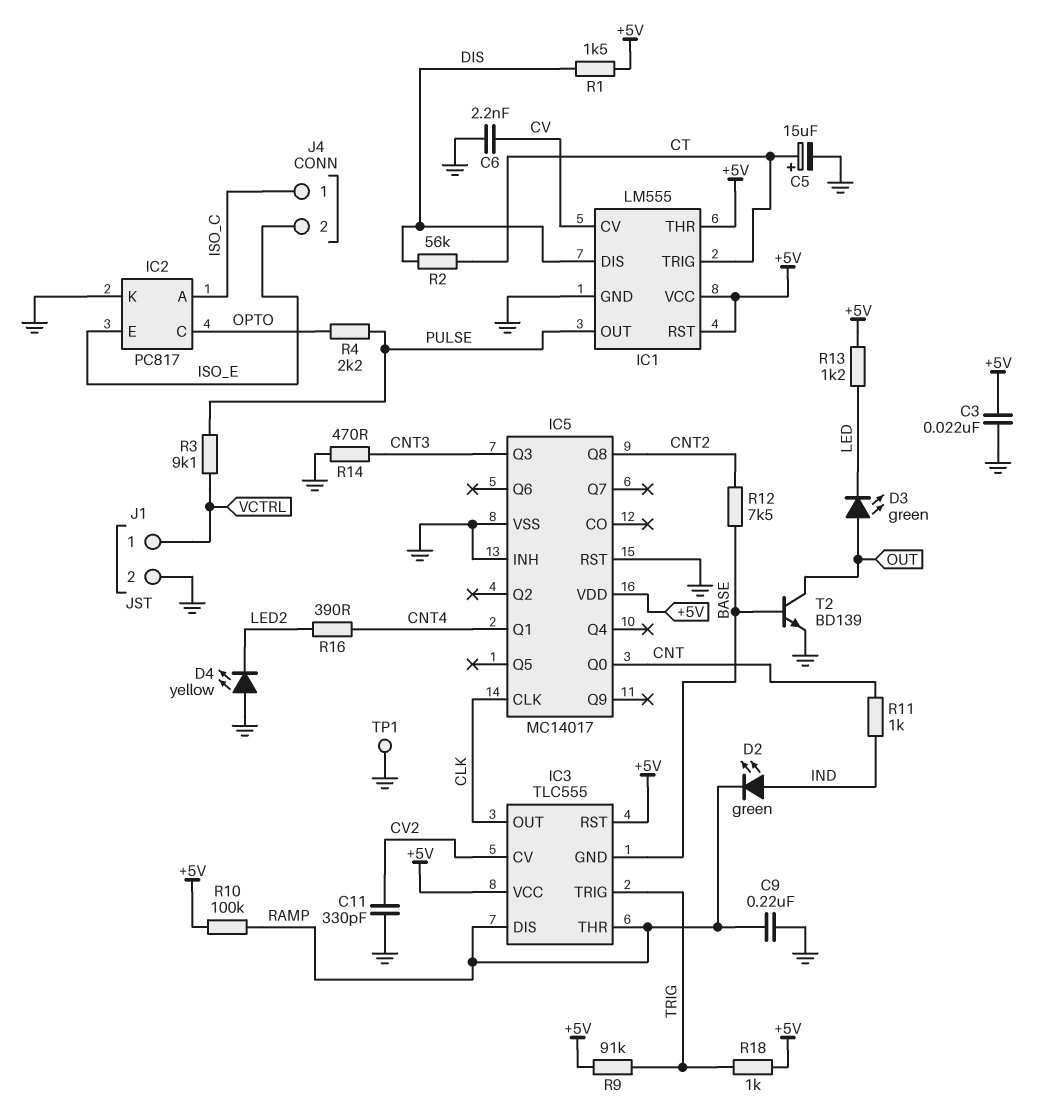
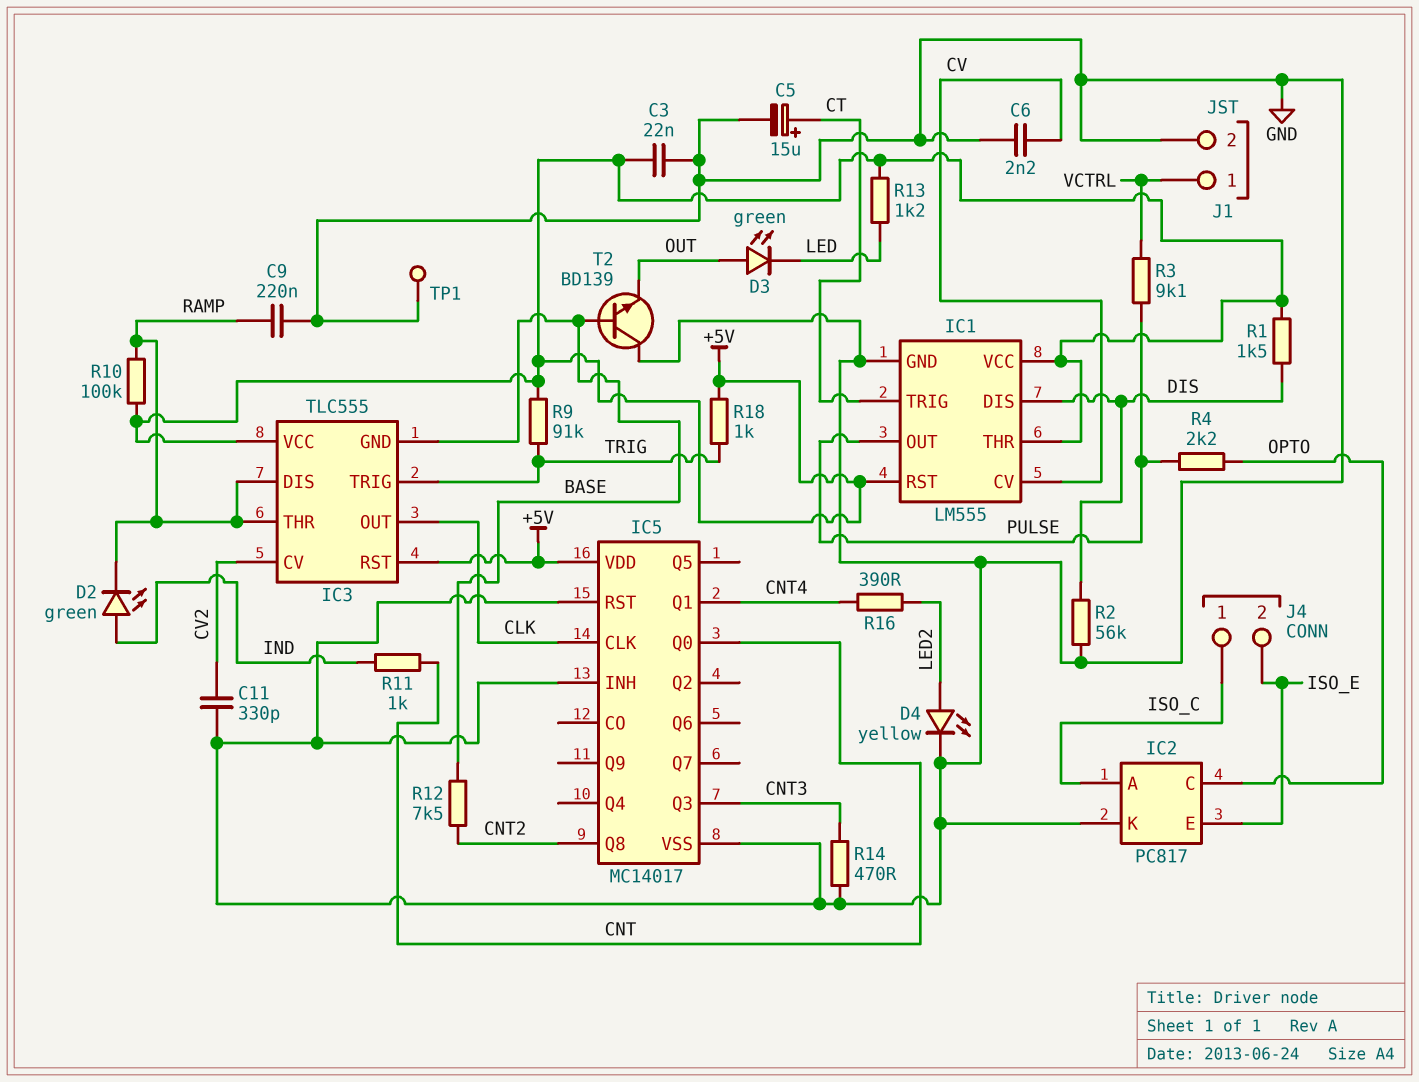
D4: LED yellow (A GND, K LED2) -> LED yellow (A LED2, K GND)
R2: 56k (CT, DIS) -> 56k (DIS, GND)
T2: NPN BD139 (B BASE, C OUT, E GND) -> NPN BD139 (B BASE, C GND, E OUT)

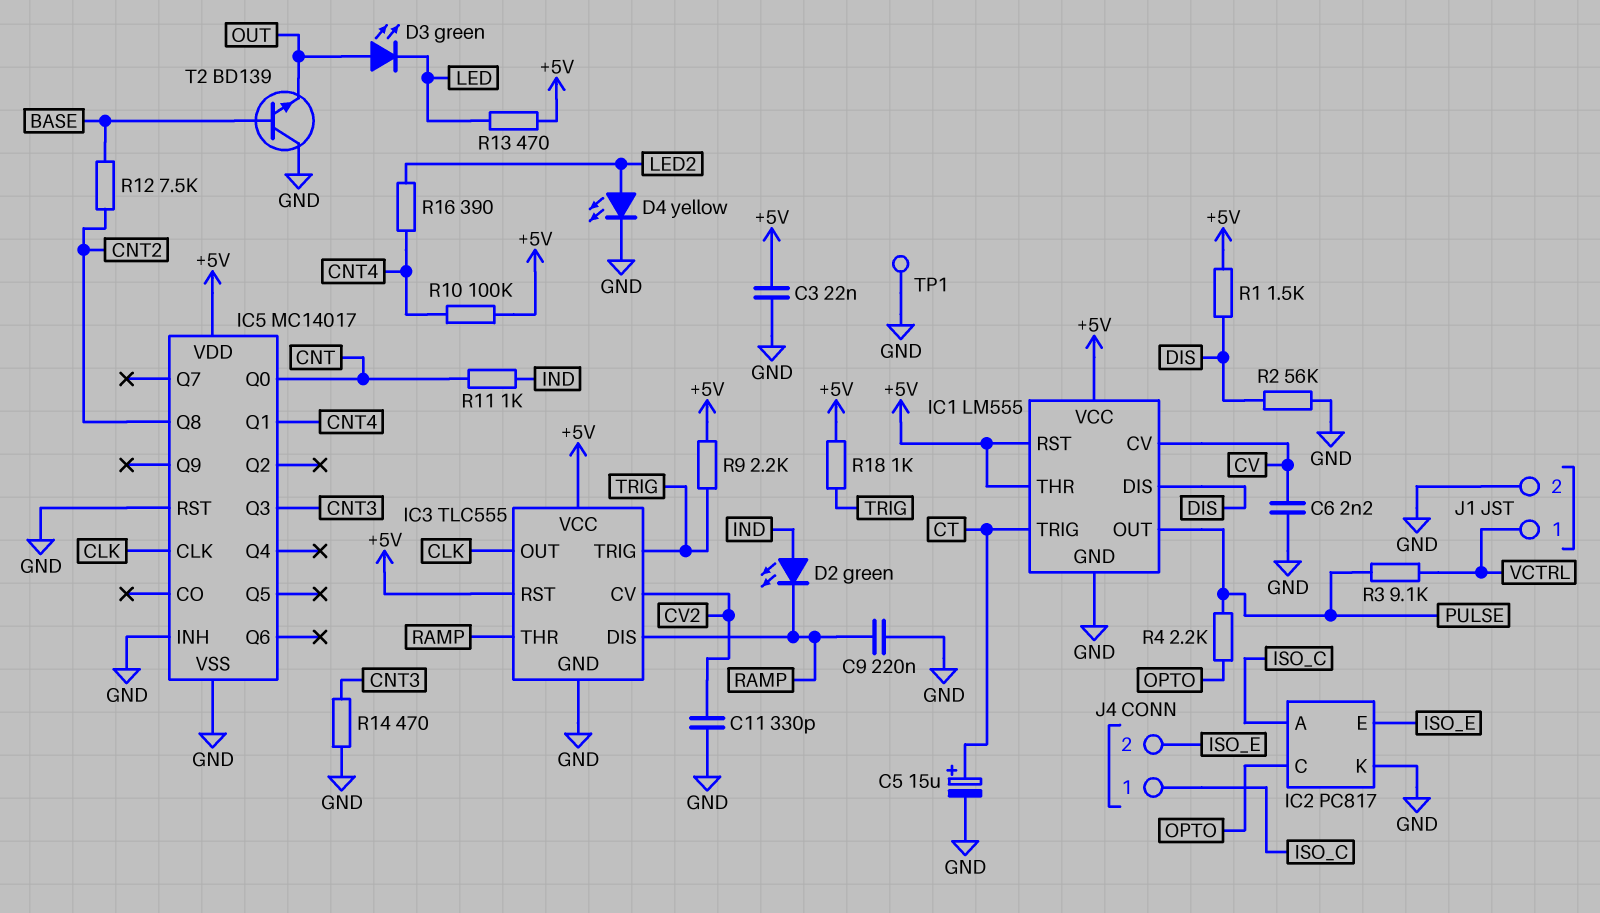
IC3 pin GND: BASE -> GND
R9: 91k (+5V, TRIG) -> 2.2k (+5V, TRIG)
R10: 100k (+5V, RAMP) -> 100k (+5V, CNT4)
R13: 1.2k (+5V, LED) -> 470 (+5V, LED)

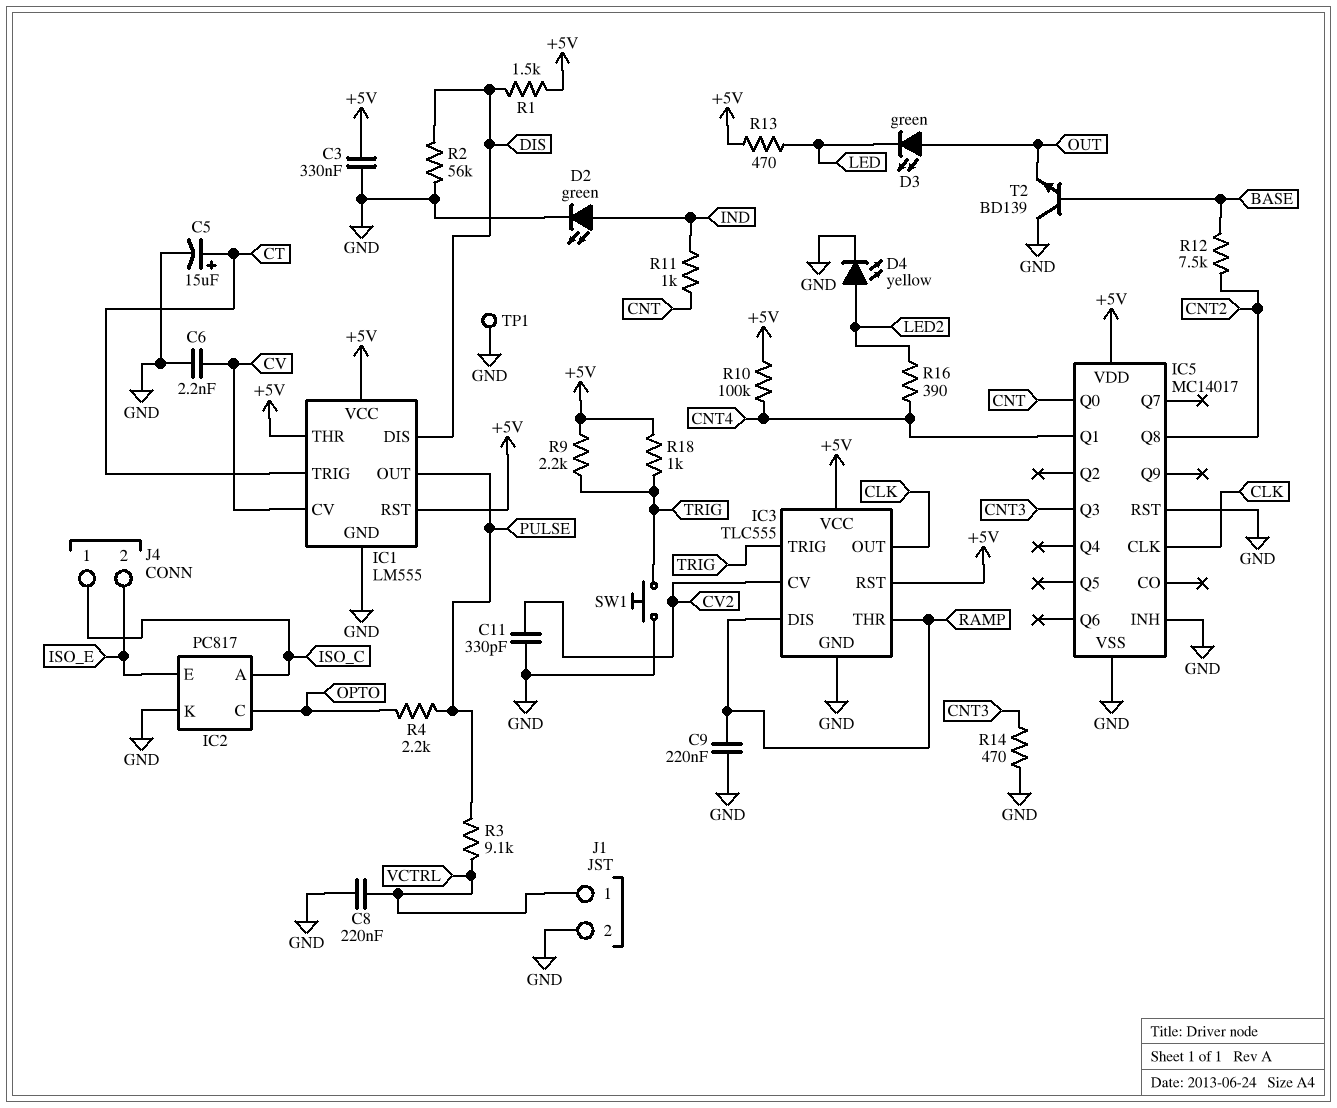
C3: 22nF (+5V, GND) -> 330nF (+5V, GND)
C8: none -> 220nF (GND, VCTRL)
D2: LED green (A IND, K RAMP) -> LED green (A IND, K GND)
SW1: none -> button (GND, TRIG)

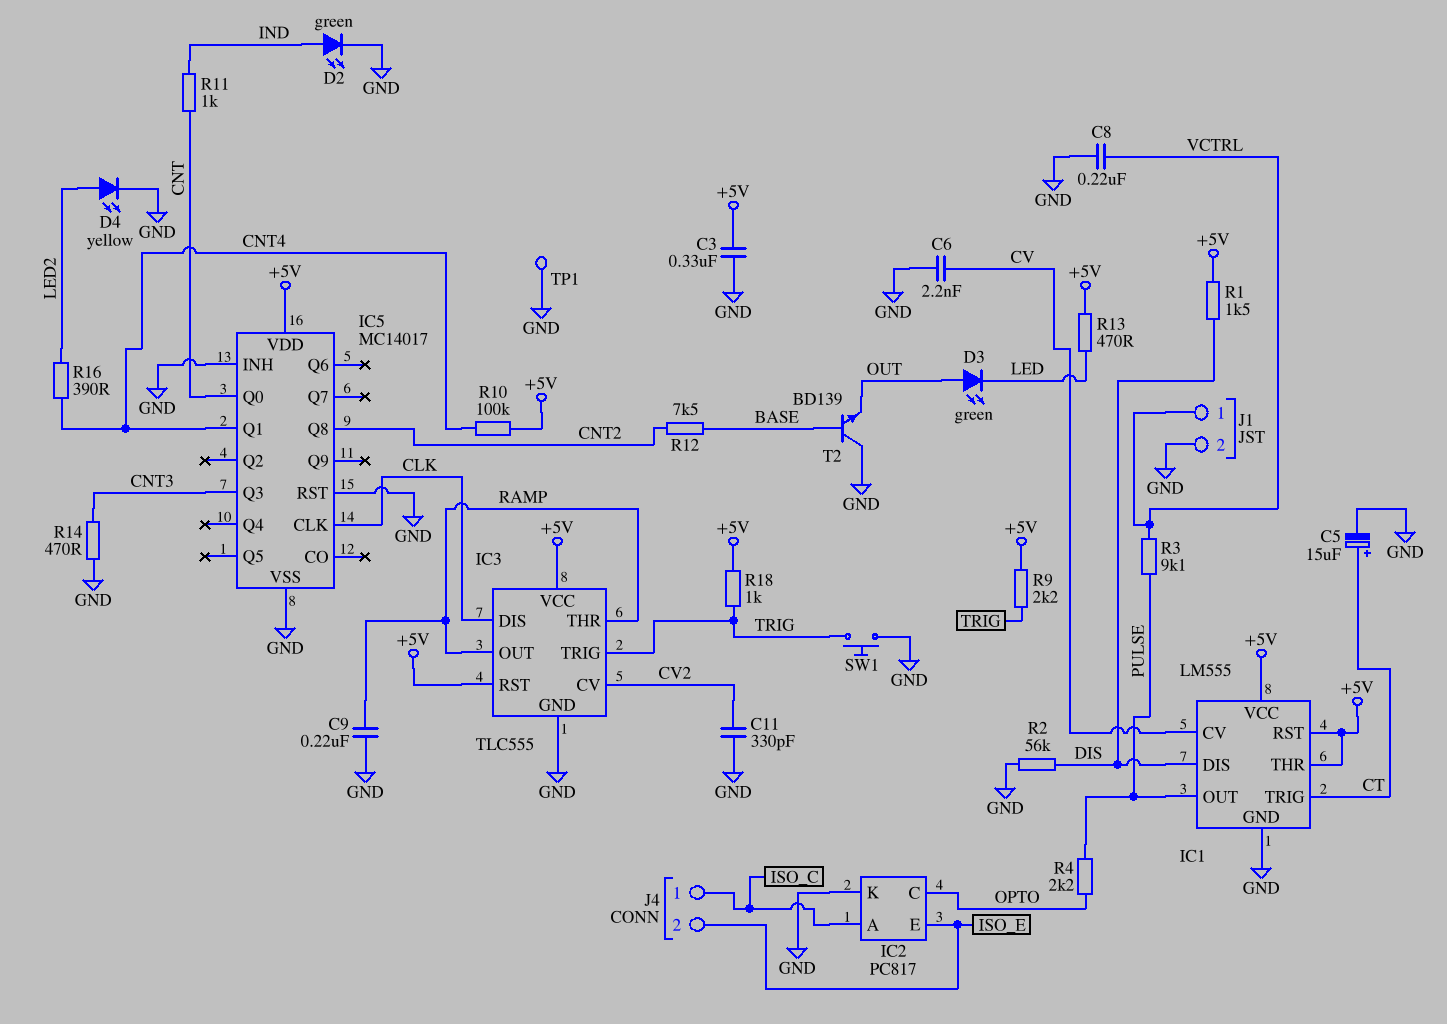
IC3 pin DIS: RAMP -> CLK
IC3 pin OUT: CLK -> RAMP

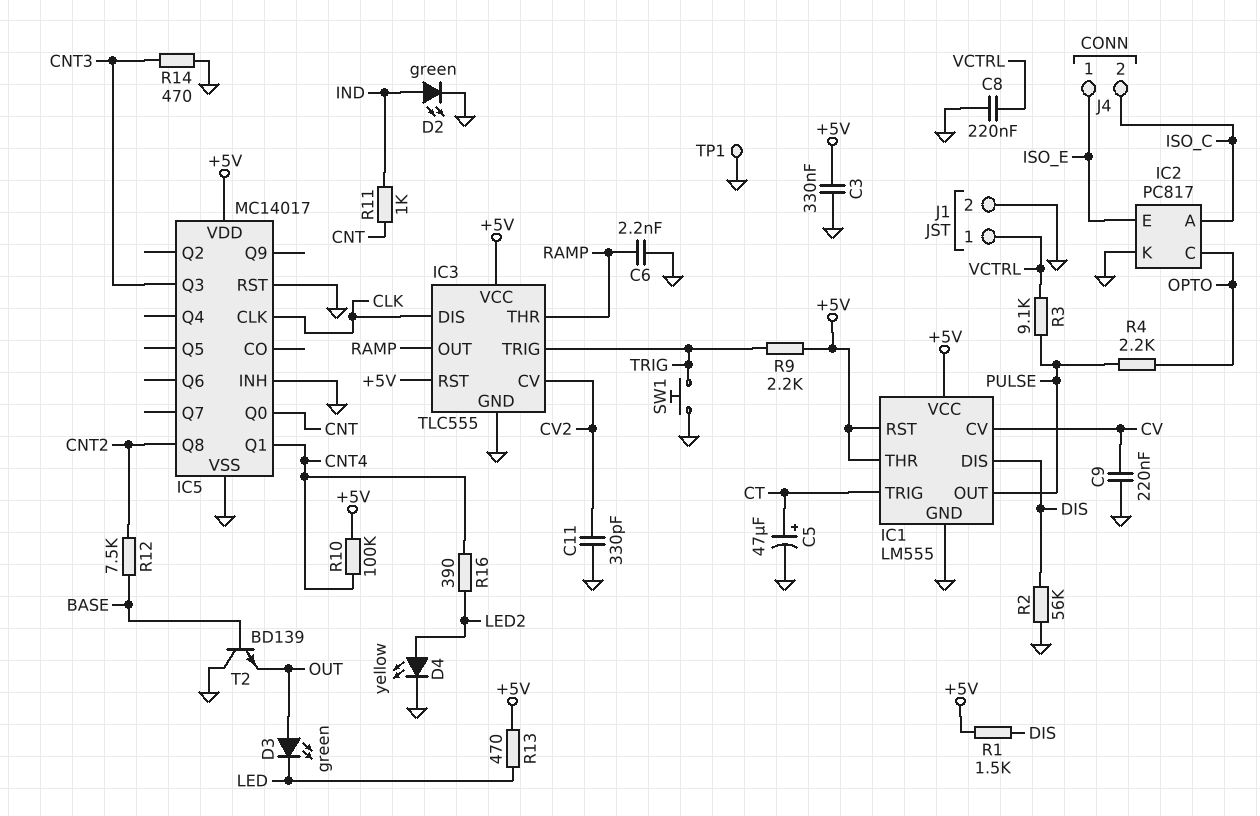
C5: 15uF (plus CT, minus GND) -> 47uF (plus CT, minus GND)
C6: 2.2nF (CV, GND) -> 2.2nF (GND, RAMP)
C9: 220nF (GND, RAMP) -> 220nF (CV, GND)
J4 pin 1: ISO_C -> ISO_E
J4 pin 2: ISO_E -> ISO_C
R18: 1k (+5V, TRIG) -> none

